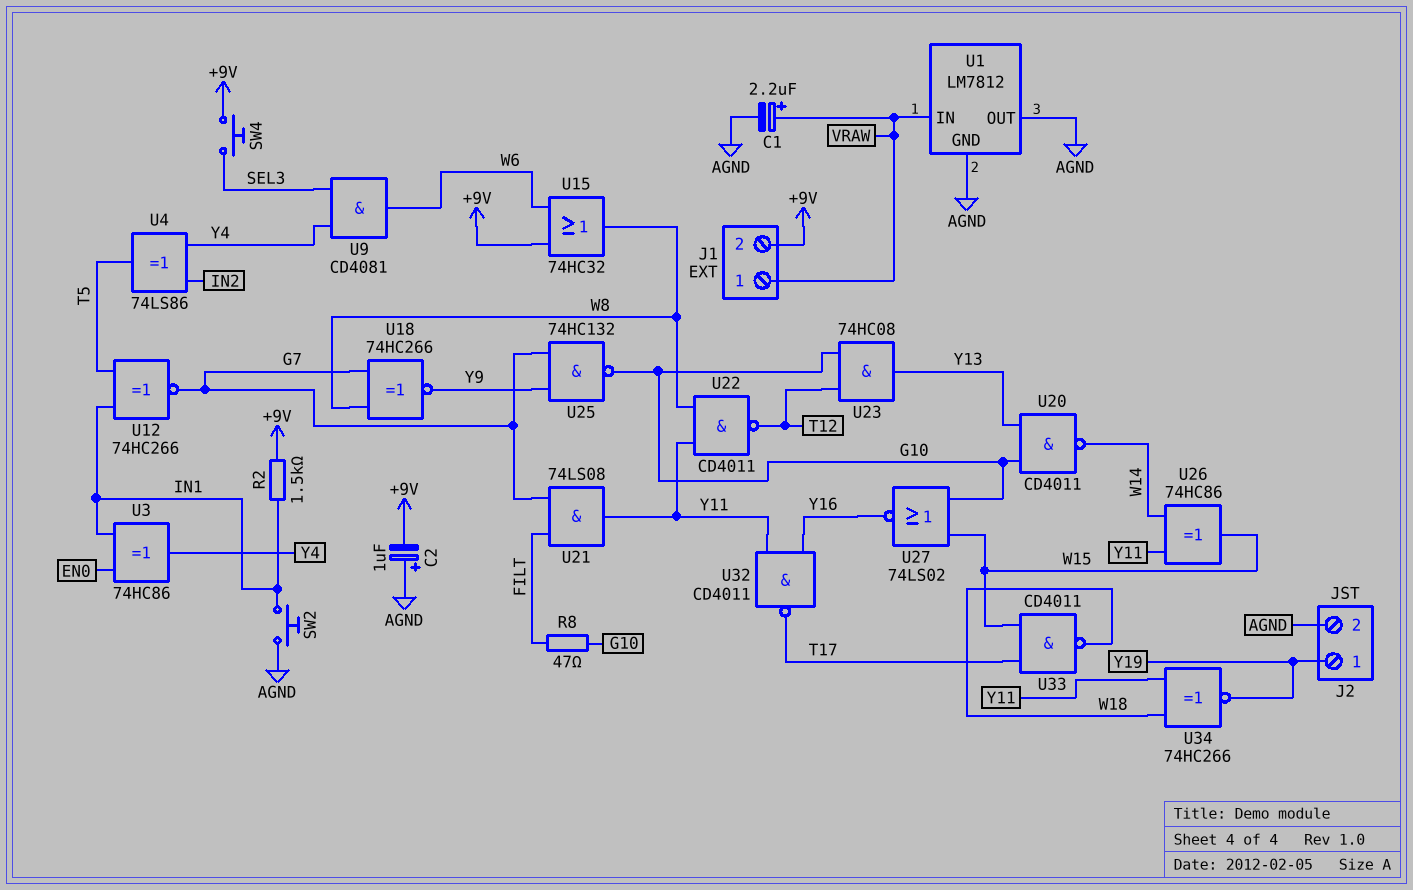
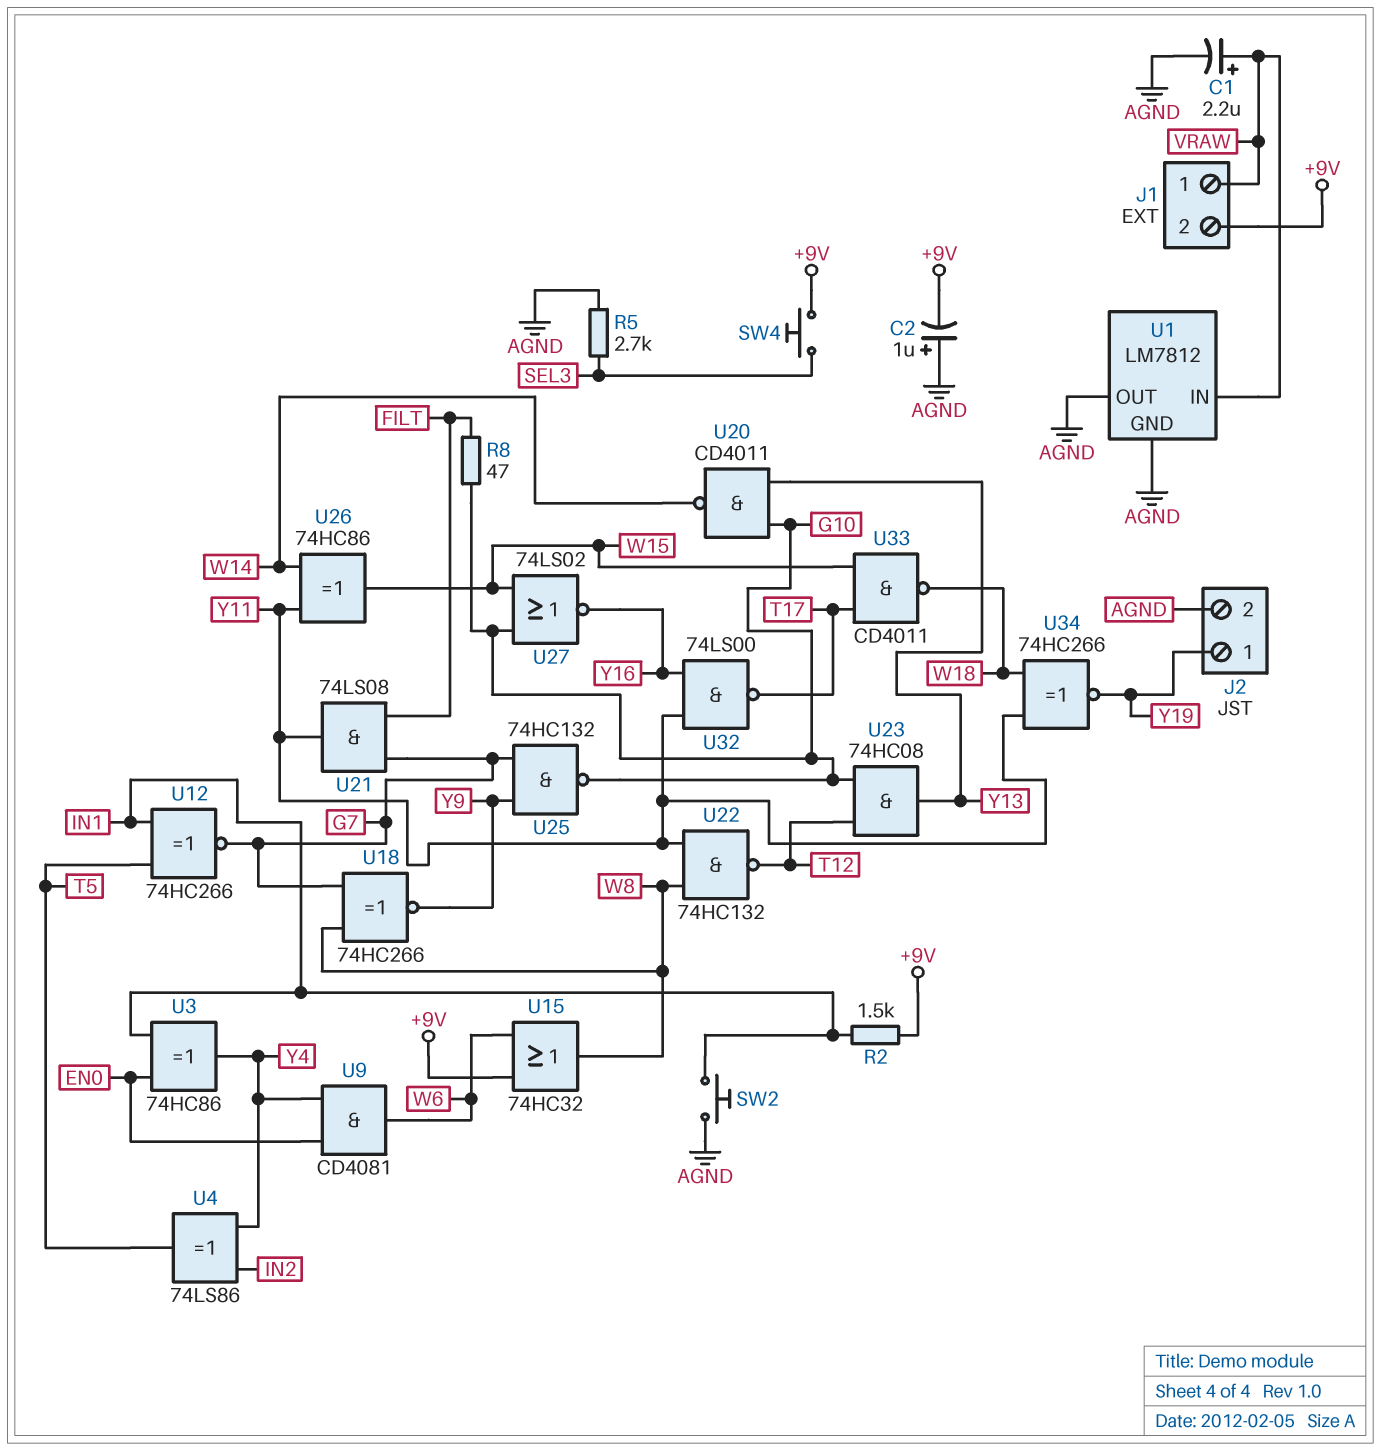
R5: none -> 2.7k (AGND, SEL3)
U9: AND CD4081 (in SEL3, in Y4, out W6) -> AND CD4081 (in EN0, in Y4, out W6)
U22: NAND CD4011 (in W8, in Y11, out T12) -> NAND 74HC132 (in W8, in Y11, out T12)
U32: NAND CD4011 (in Y11, in Y16, out T17) -> NAND 74LS00 (in Y11, in Y16, out T17)

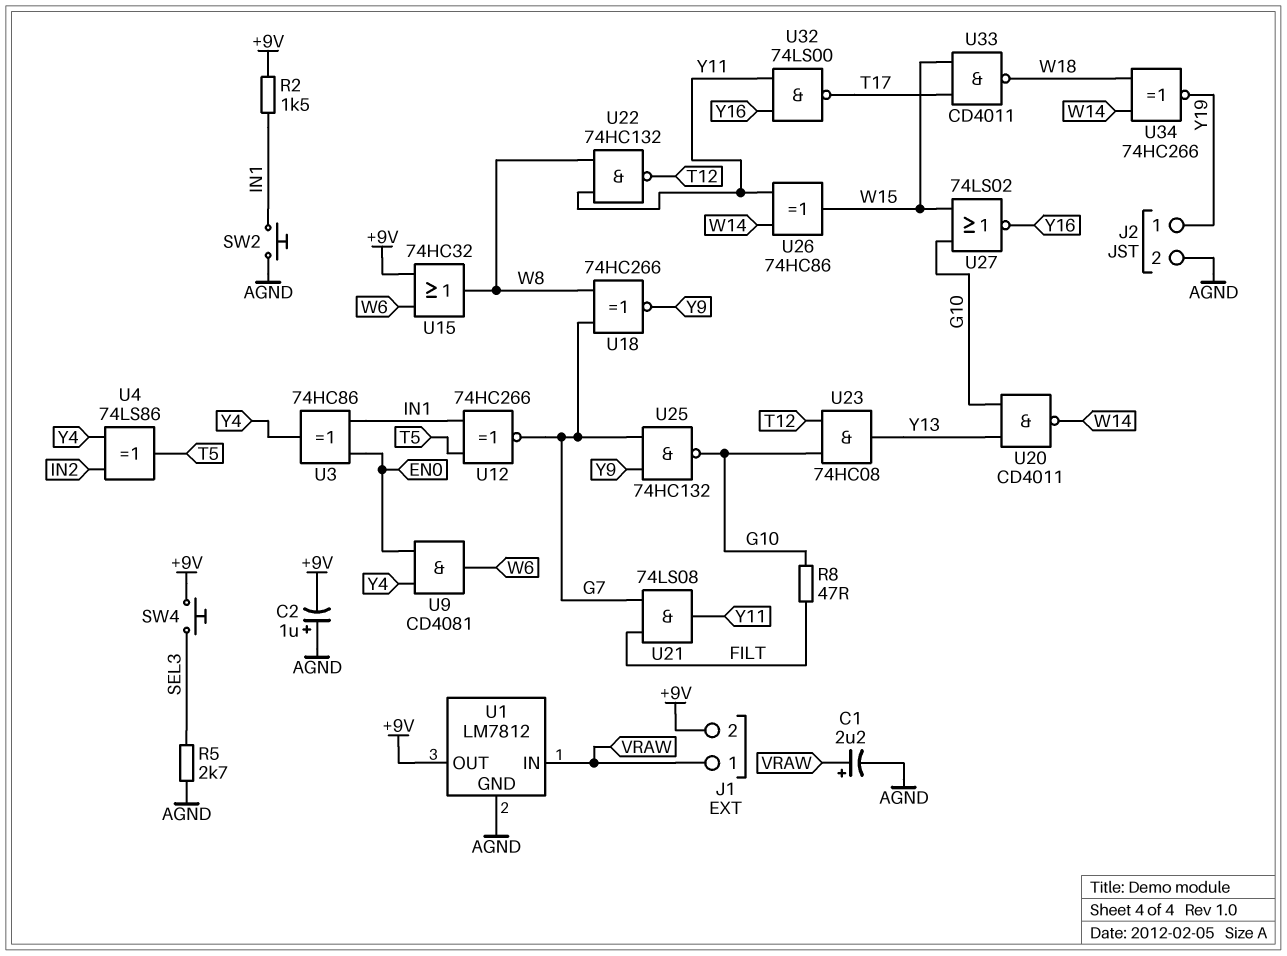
U1 pin OUT: AGND -> +9V
U34: XNOR 74HC266 (in W18, in Y11, out Y19) -> XNOR 74HC266 (in W14, in W18, out Y19)

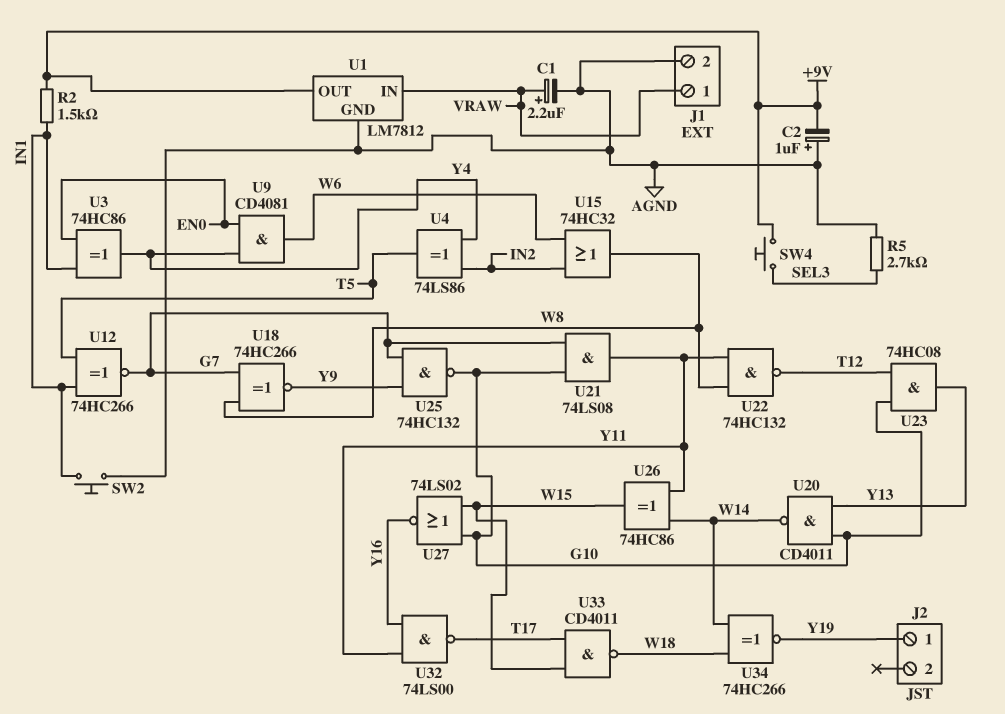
J1 pin 2: +9V -> AGND
J2 pin 2: AGND -> none
R8: 47 (FILT, G10) -> none
U15: OR 74HC32 (in +9V, in W6, out W8) -> OR 74HC32 (in IN2, in W6, out W8)
U21: AND 74LS08 (in FILT, in G7, out Y11) -> AND 74LS08 (in G7, in G10, out Y11)

